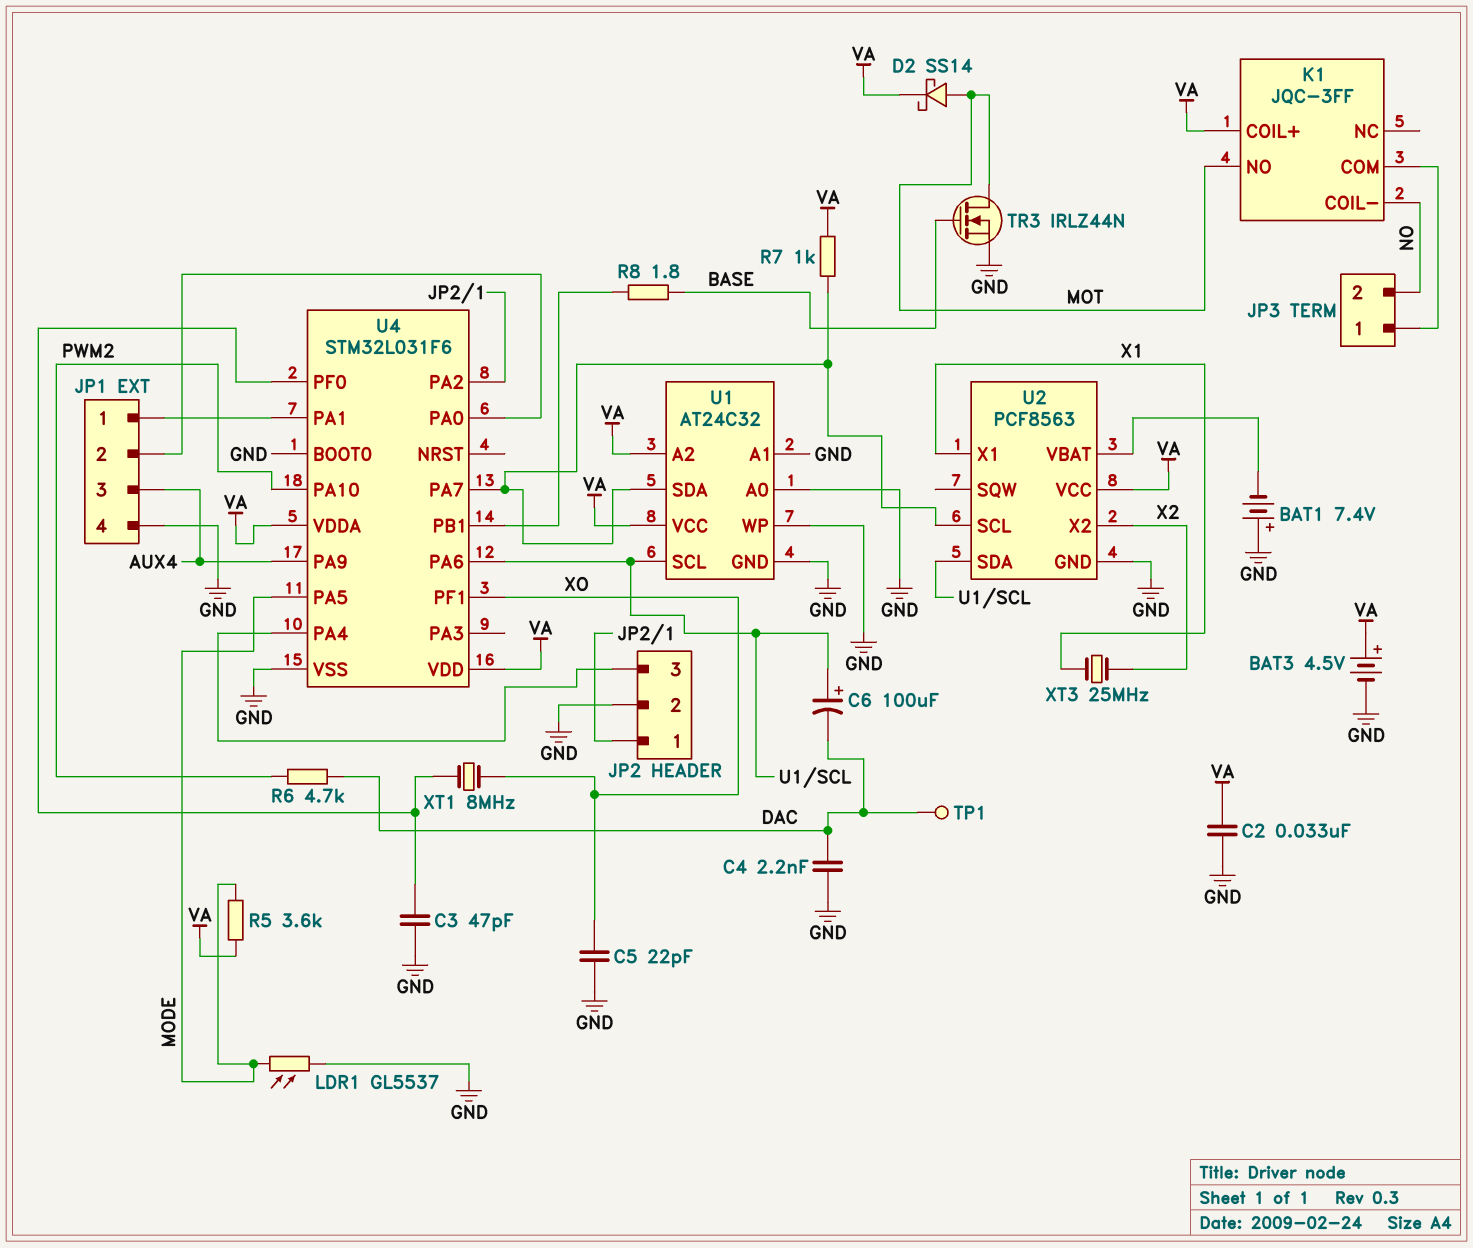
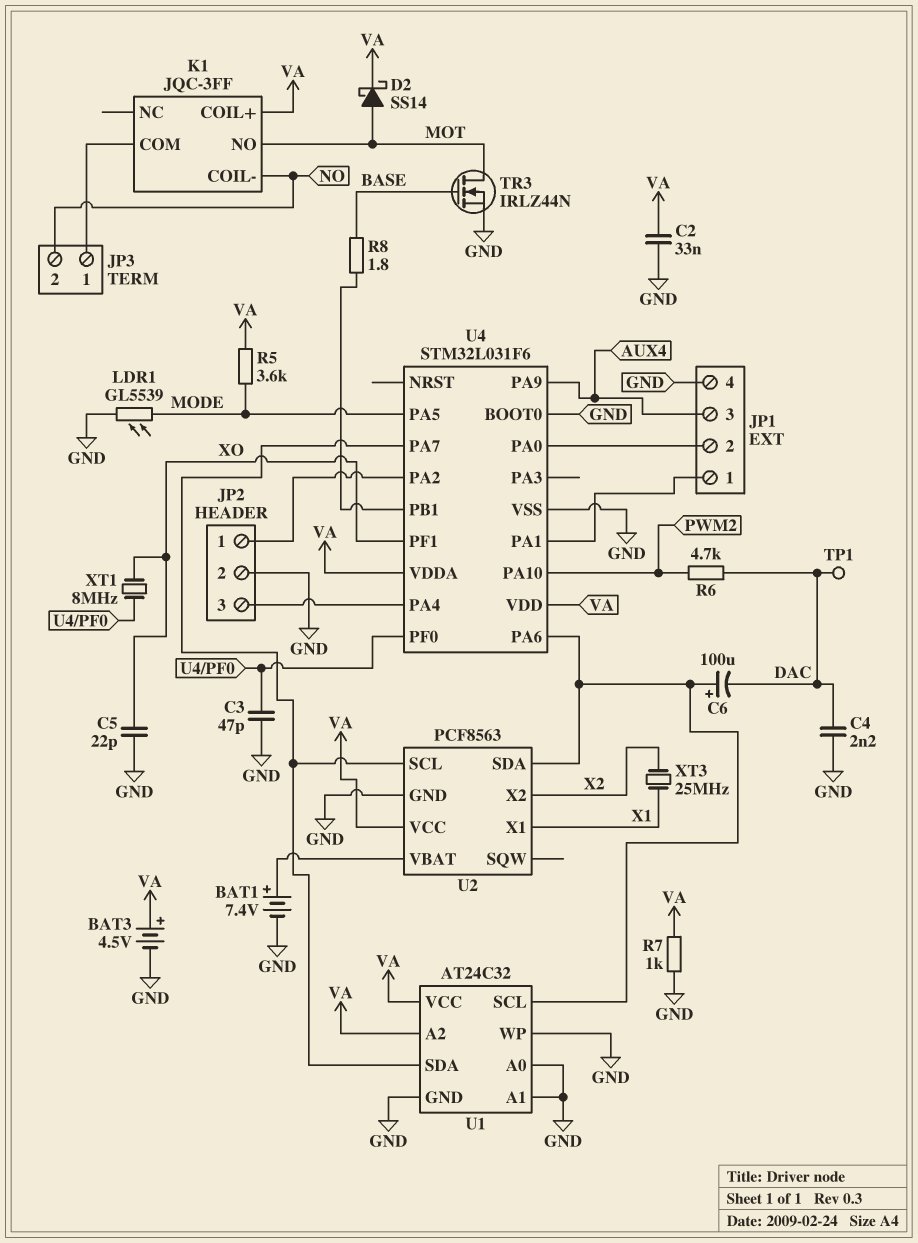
BAT1: 7.4V (plus GND, minus U2/VBAT) -> 7.4V (plus U2/VBAT, minus GND)
LDR1: GL5537 (GND, MODE) -> GL5539 (GND, MODE)
R7: 1k (U1/SDA, VA) -> 1k (GND, VA)

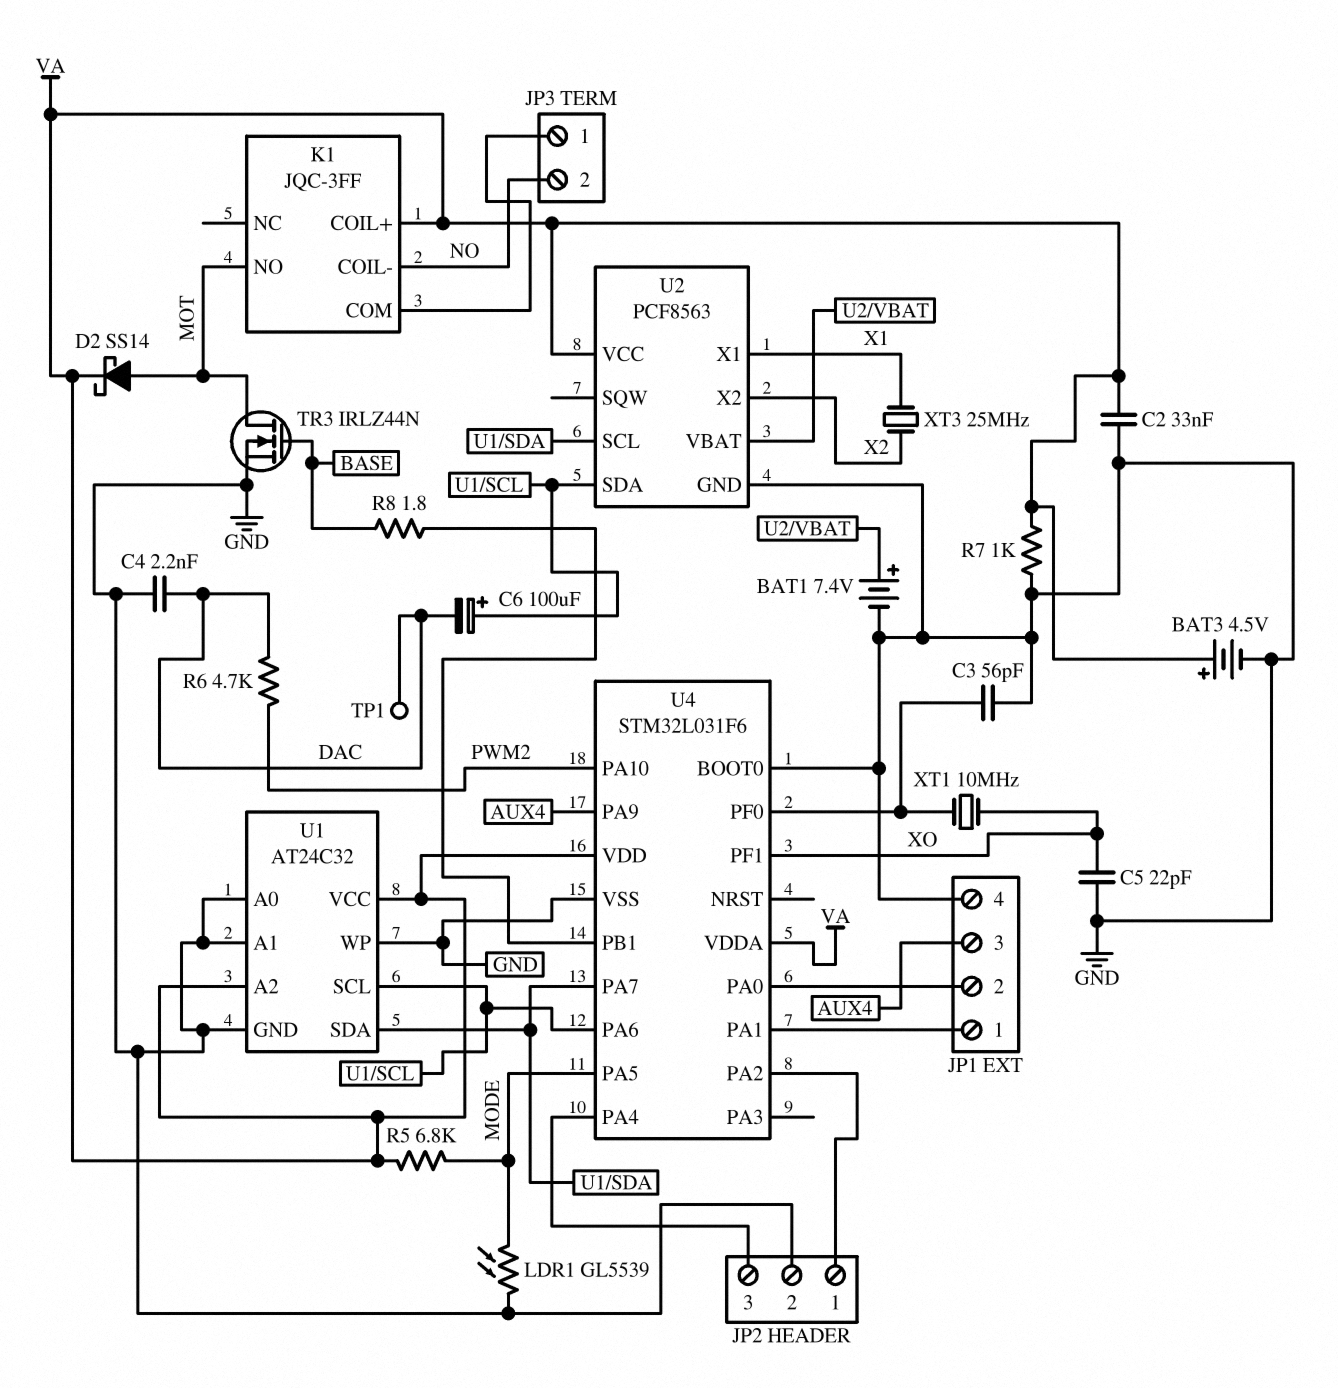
C3: 47pF (GND, U4/PF0) -> 56pF (GND, U4/PF0)
R5: 3.6k (MODE, VA) -> 6.8k (MODE, VA)
XT1: 8MHz (U4/PF0, XO) -> 10MHz (U4/PF0, XO)

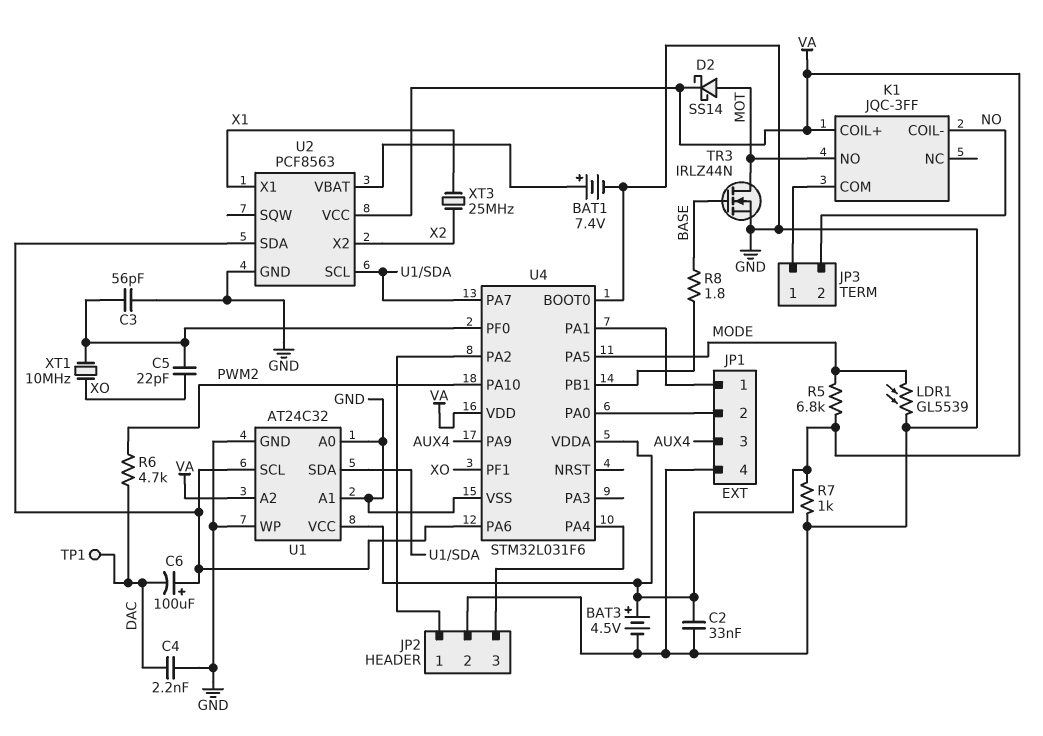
C5: 22pF (GND, XO) -> 22pF (U4/PF0, XO)

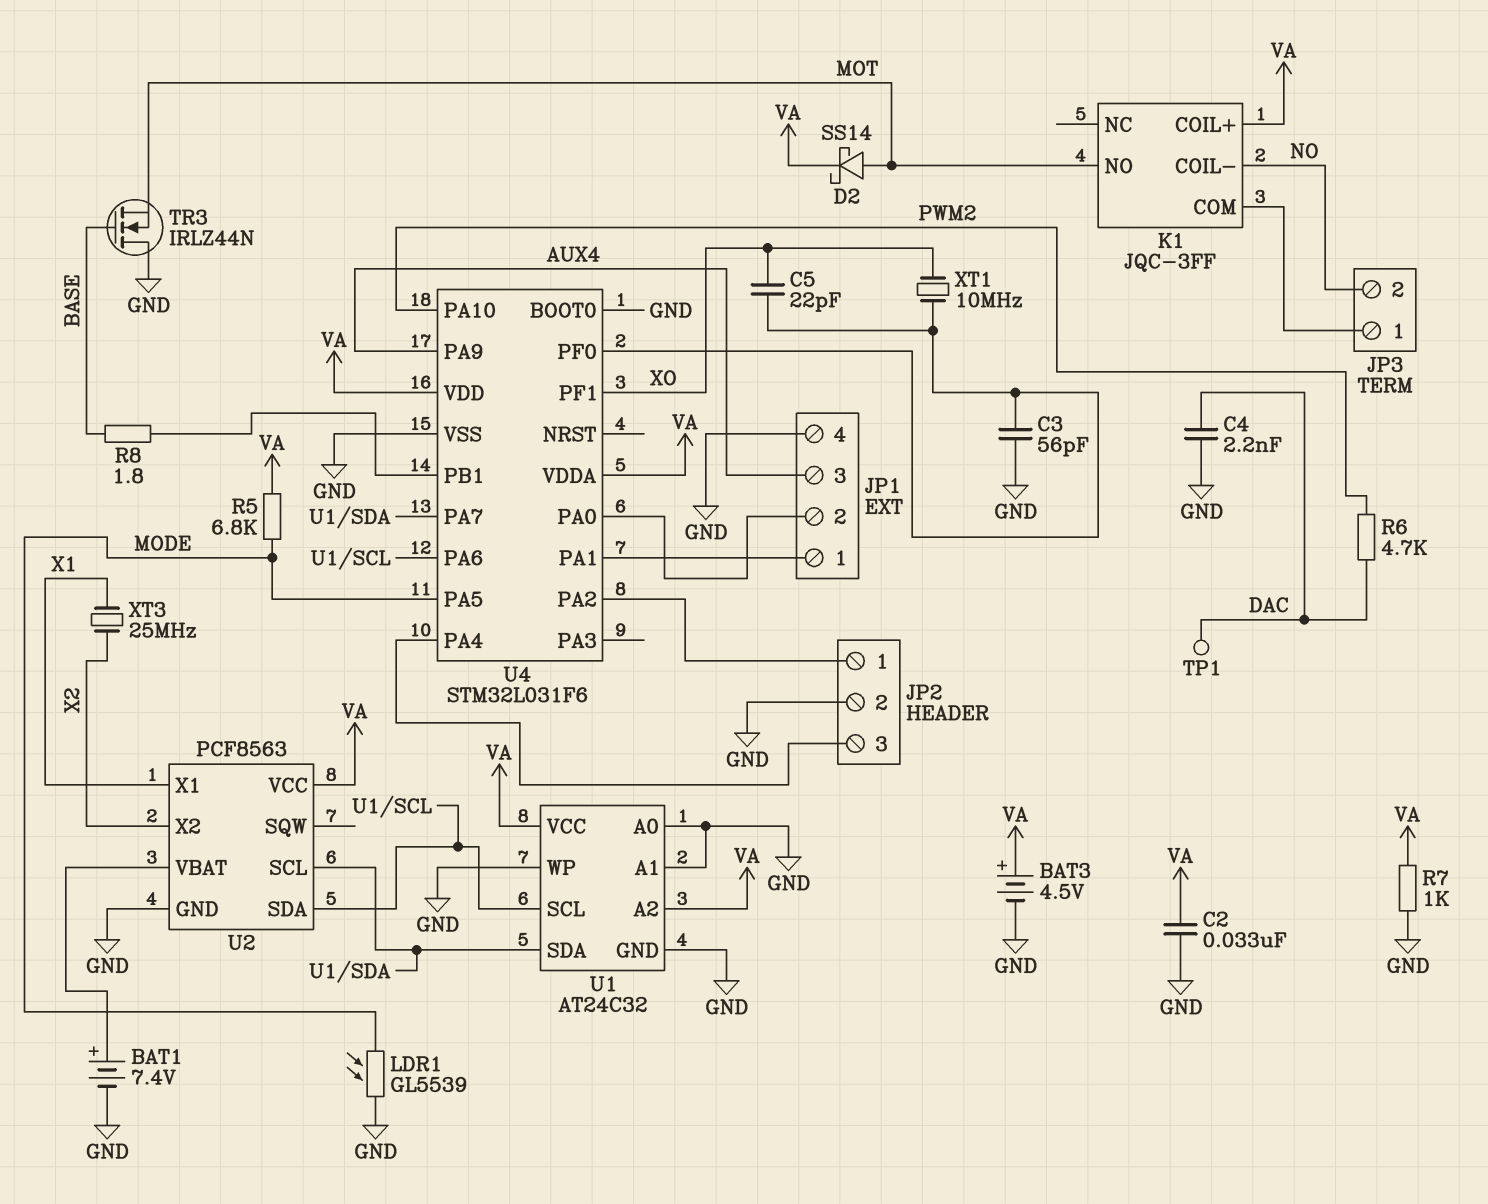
C6: 100uF (plus U1/SCL, minus DAC) -> none
TR3: NMOS IRLZ44N (G BASE, D MOT, S GND) -> NMOS IRLZ44N (G BASE, D GND, S MOT)

